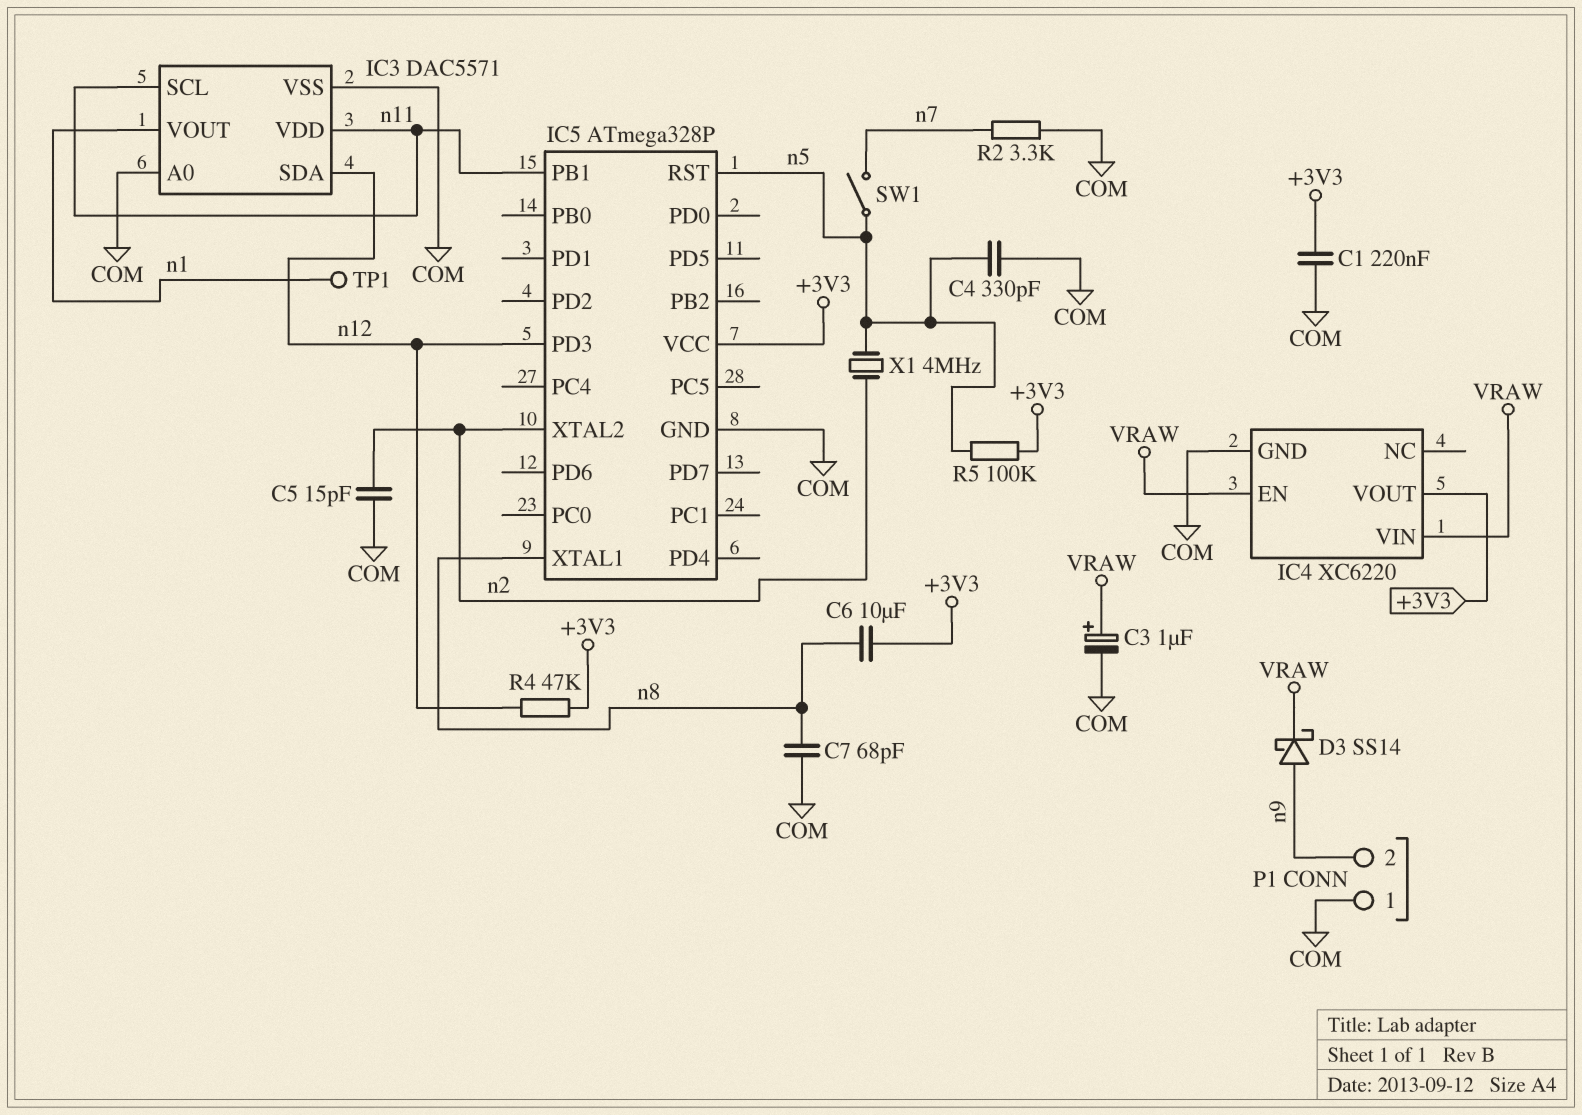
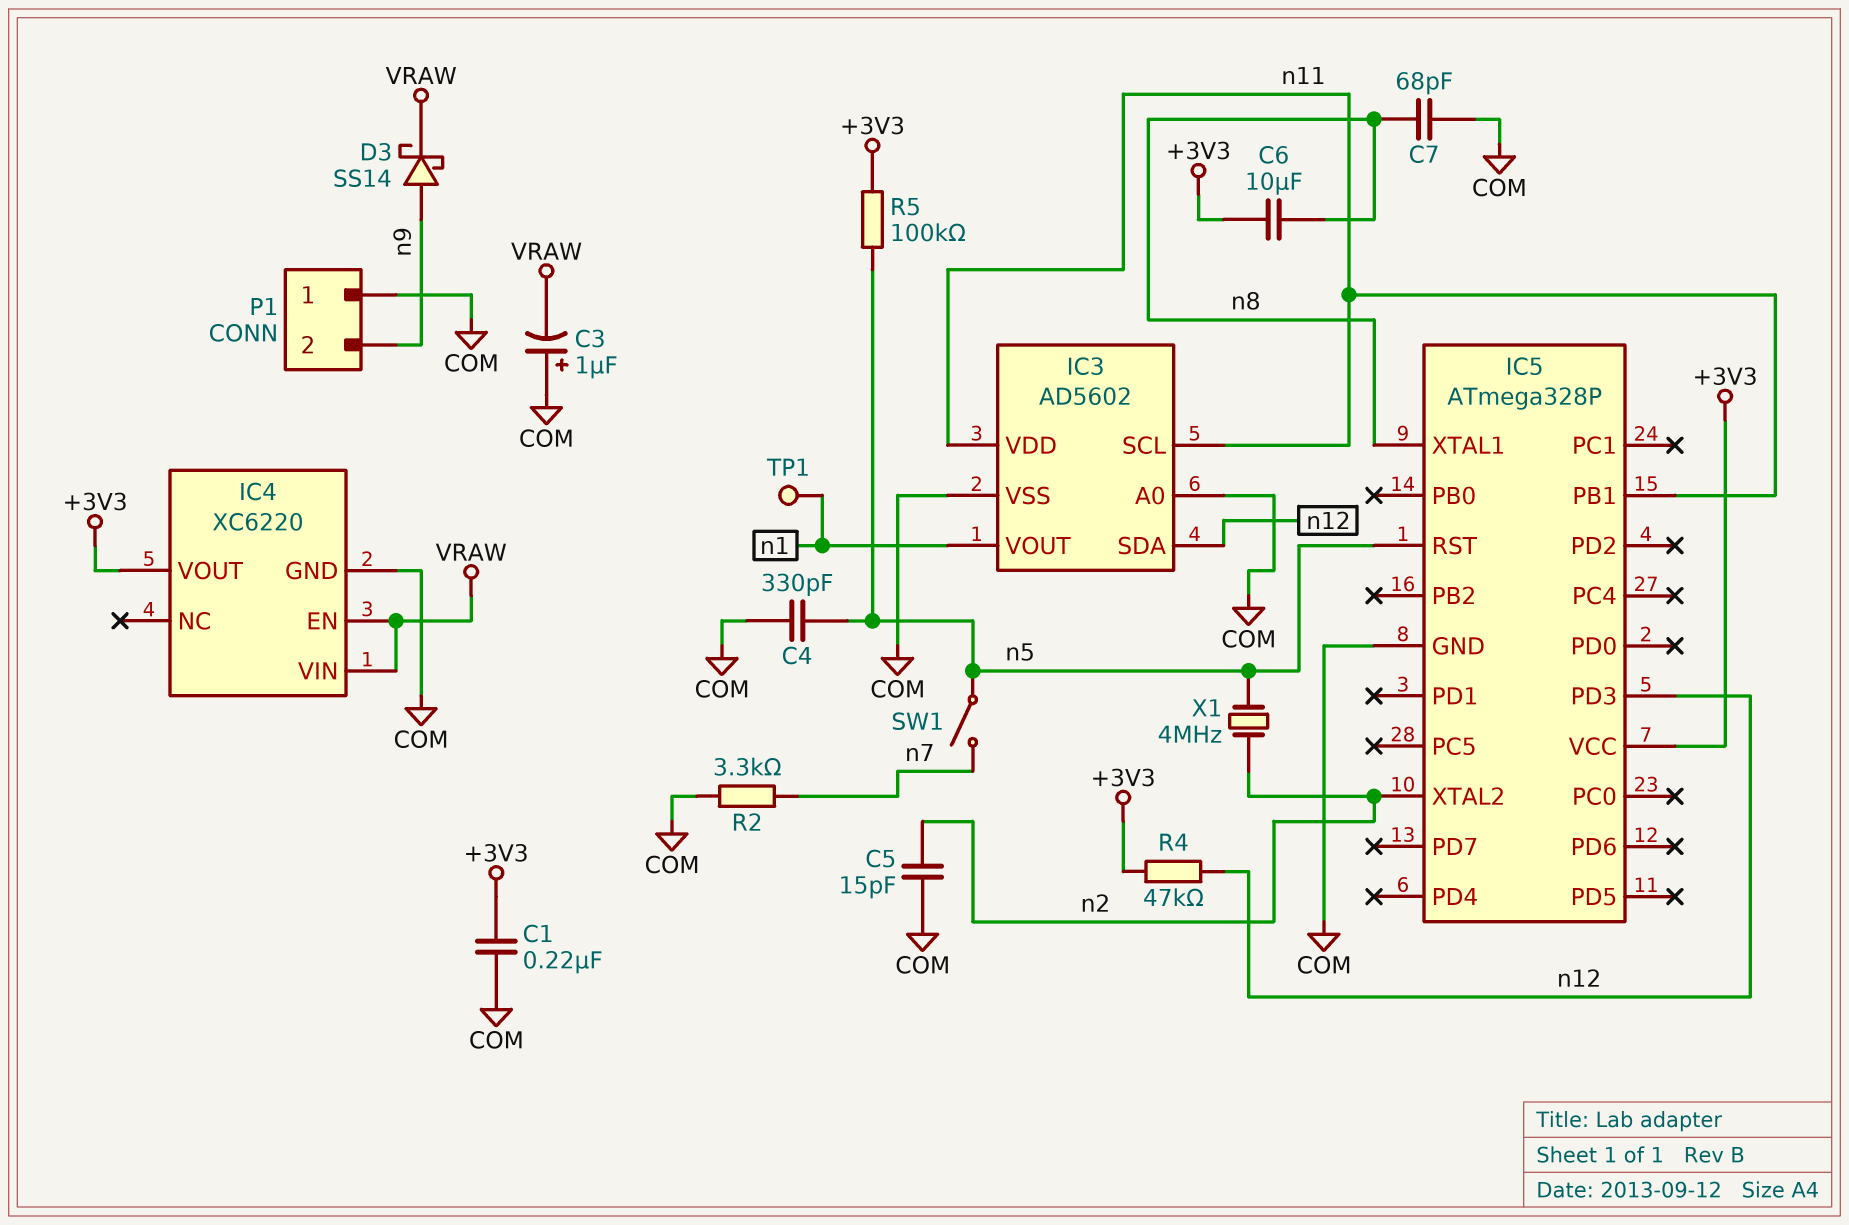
C3: 1uF (plus VRAW, minus COM) -> 1uF (plus COM, minus VRAW)
IC3: DAC5571 -> AD5602

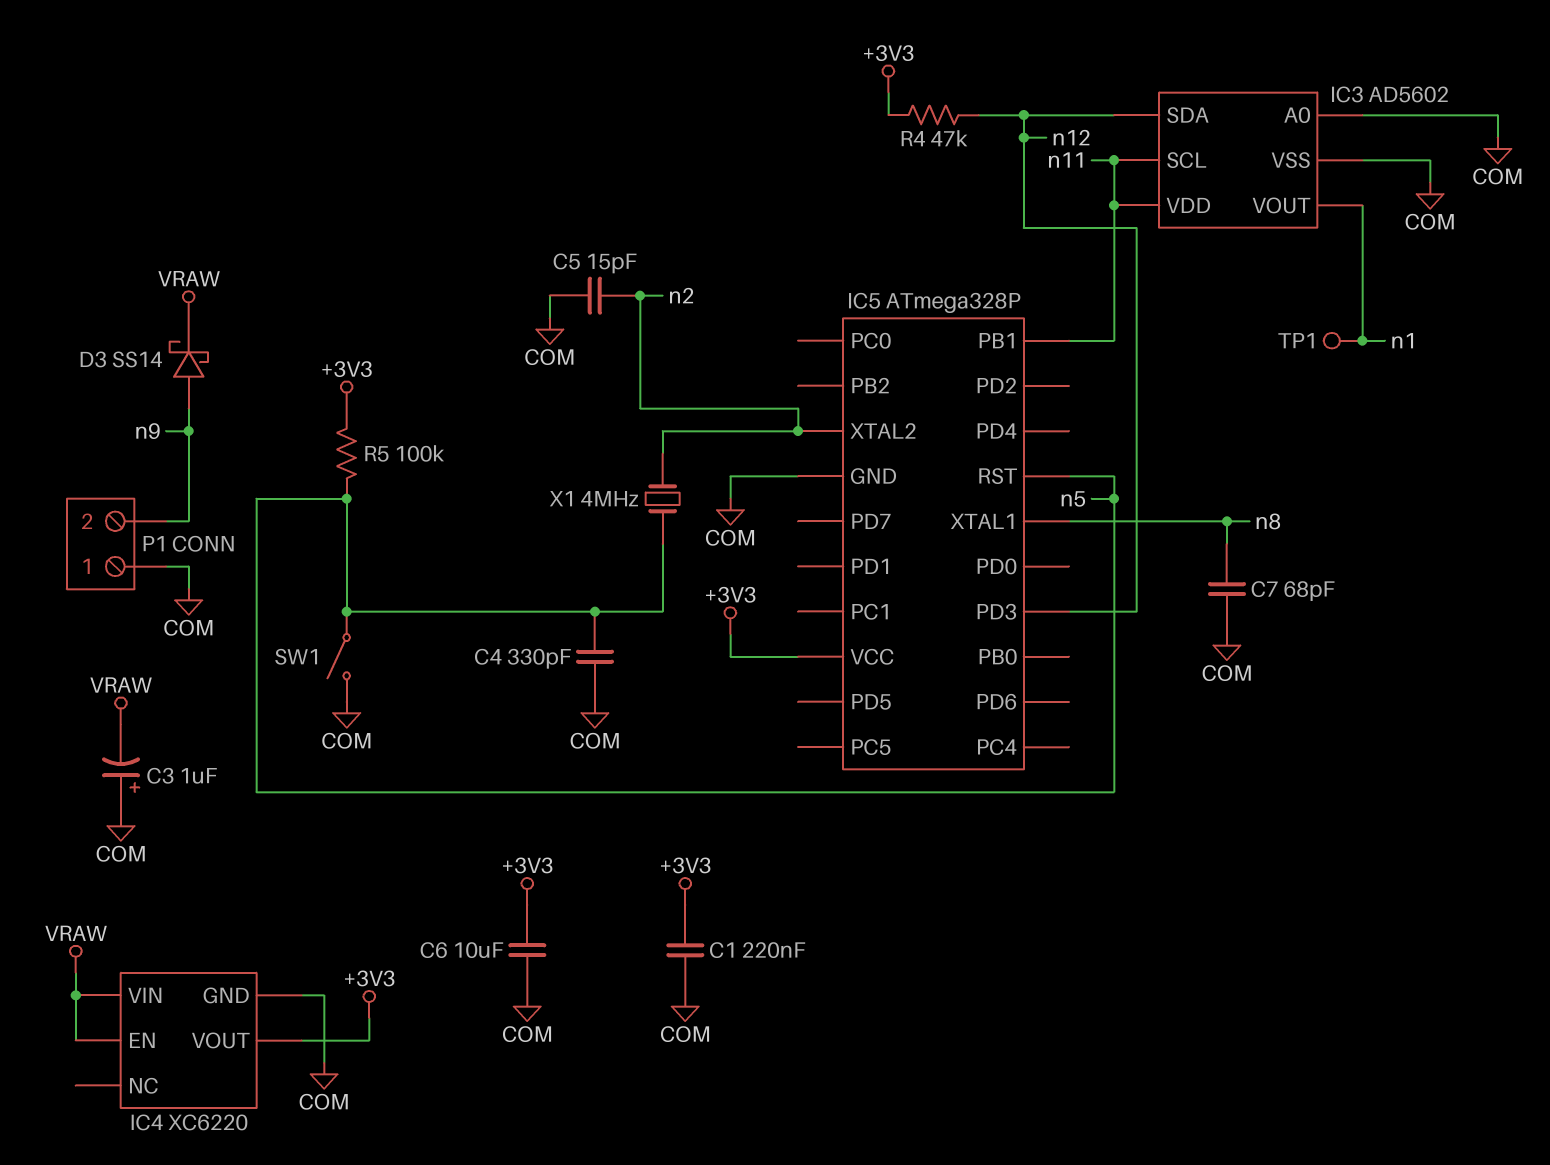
C6: 10uF (+3V3, n8) -> 10uF (+3V3, COM)
R2: 3.3k (COM, n7) -> none
SW1: switch (n5, n7) -> switch (COM, n5)

